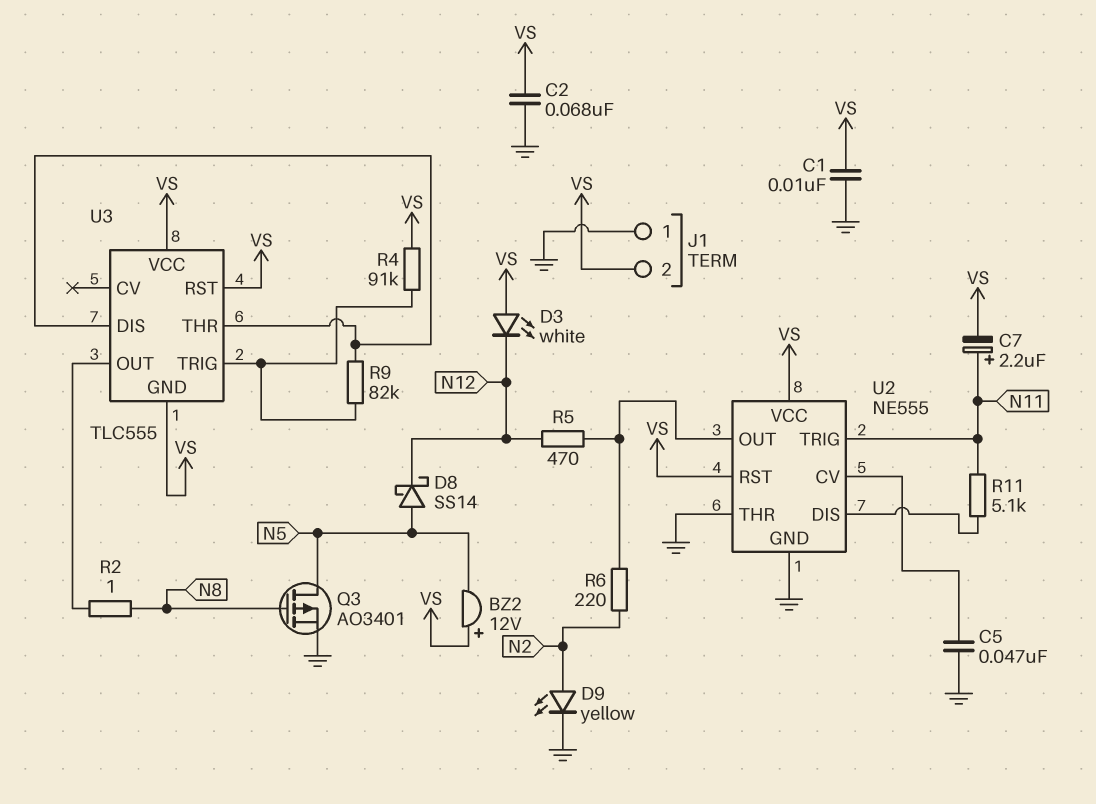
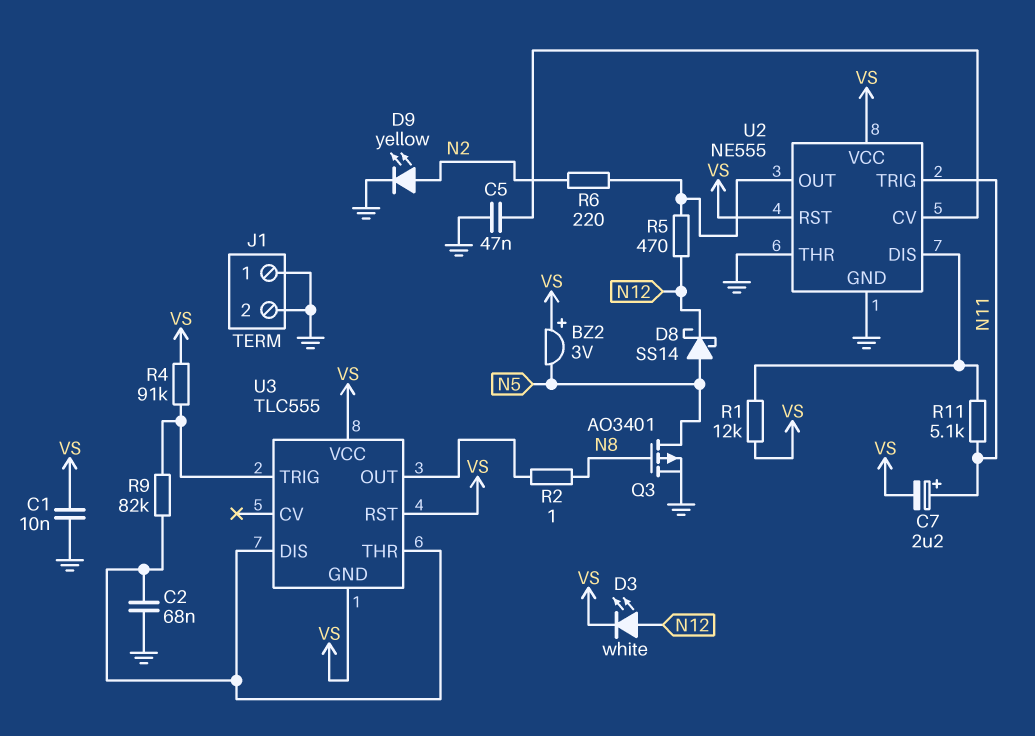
BZ2: buzzer 12V (plus VS, minus N5) -> buzzer 3V (plus VS, minus N5)
C2: 68nF (GND, VS) -> 68nF (GND, U3/DIS)
D3: LED white (A VS, K N12) -> LED white (A N12, K VS)
J1 pin 2: VS -> GND
R1: none -> 12k (U2/DIS, VS)

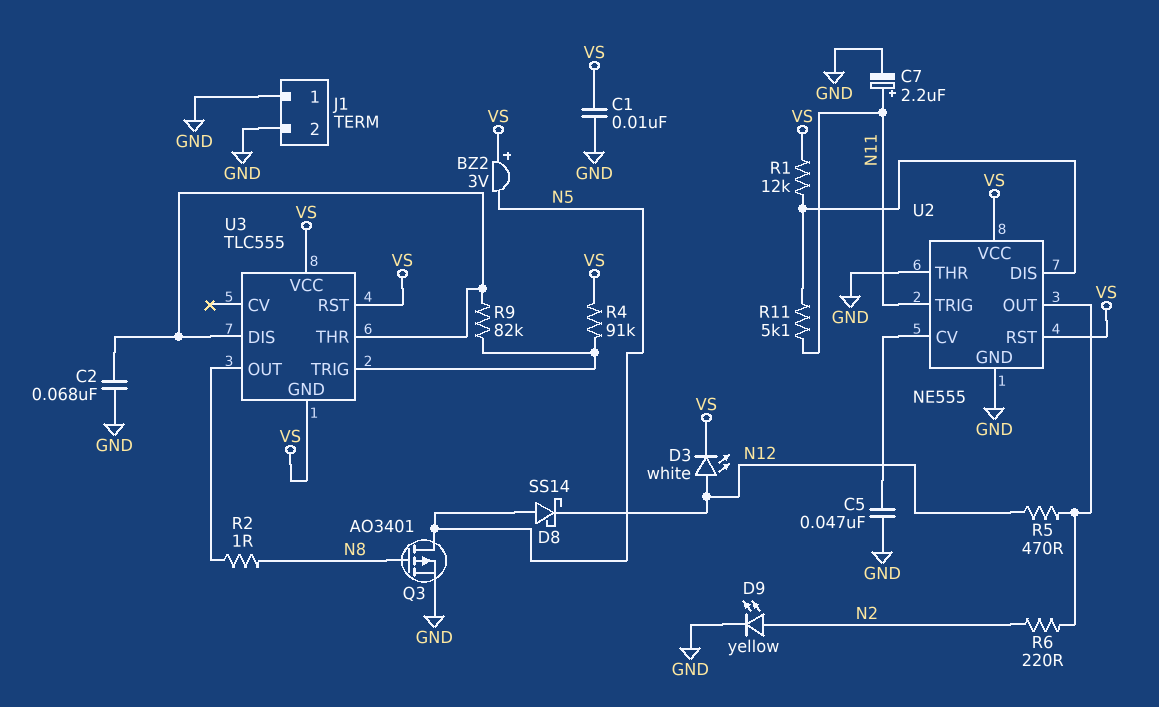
C7: 2.2uF (plus N11, minus VS) -> 2.2uF (plus N11, minus GND)

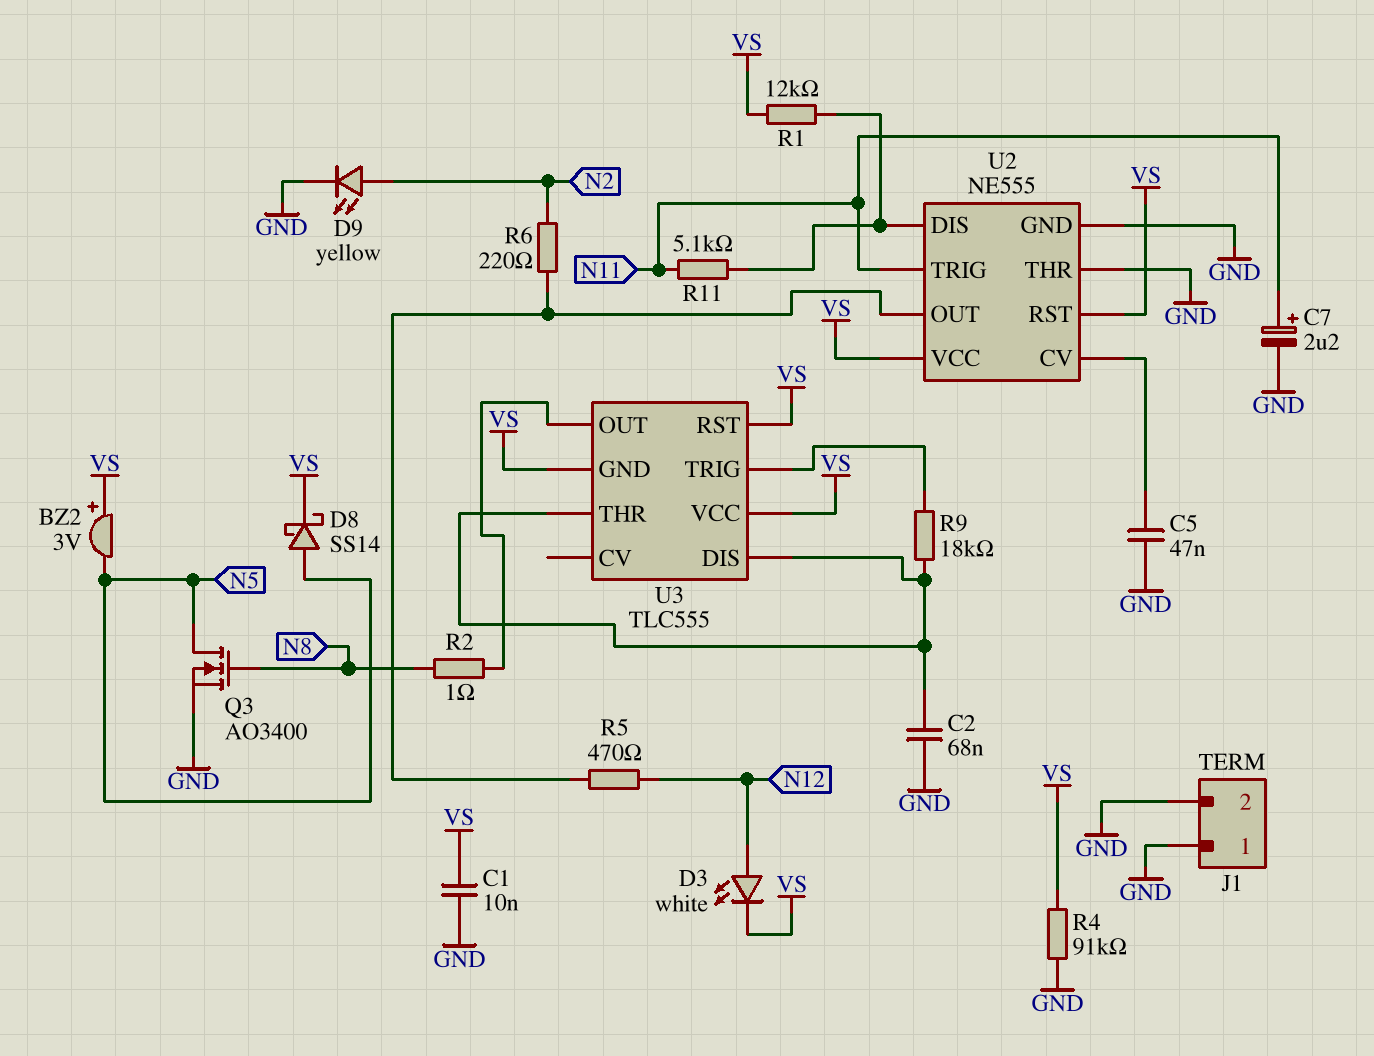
D8: schottky SS14 (A N5, K N12) -> schottky SS14 (A N5, K VS)
Q3: PMOS AO3401 (G N8, D N5, S GND) -> NMOS AO3400 (G N8, D N5, S GND)
R4: 91k (U3/TRIG, VS) -> 91k (GND, VS)
R9: 82k (U3/DIS, U3/TRIG) -> 18k (U3/DIS, U3/TRIG)

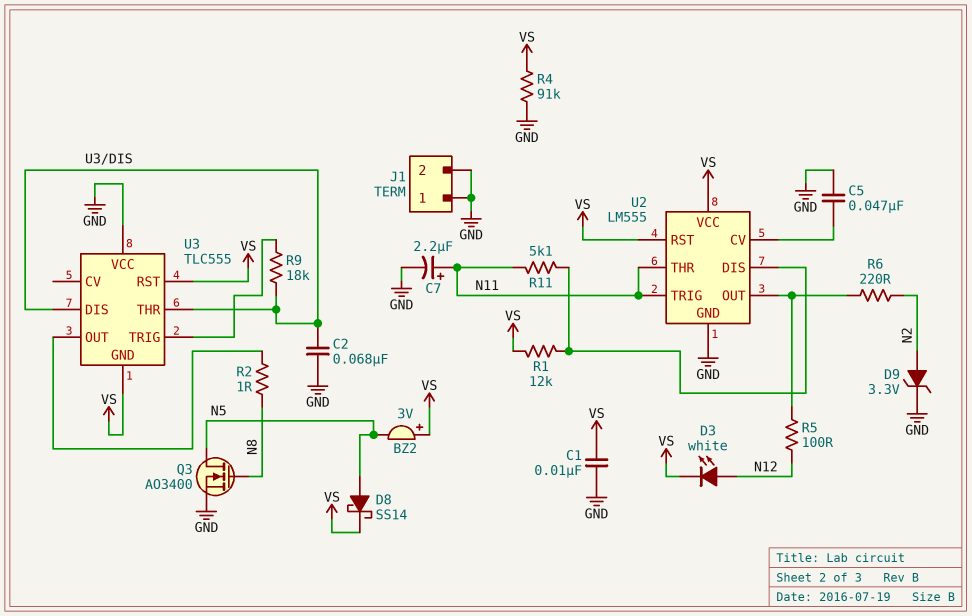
D9: LED yellow (A N2, K GND) -> zener 3.3V (A N2, K GND)
R5: 470 (N12, U2/OUT) -> 100 (N12, U2/OUT)
U2: NE555 -> LM555
U2 pin THR: GND -> N11
U3 pin VCC: VS -> GND

